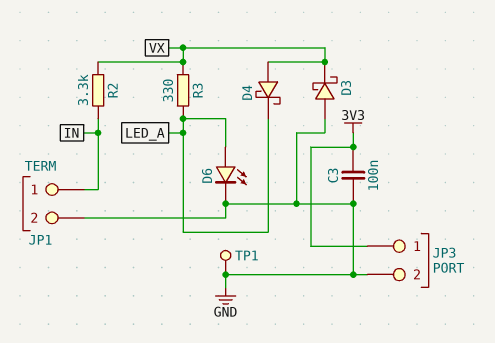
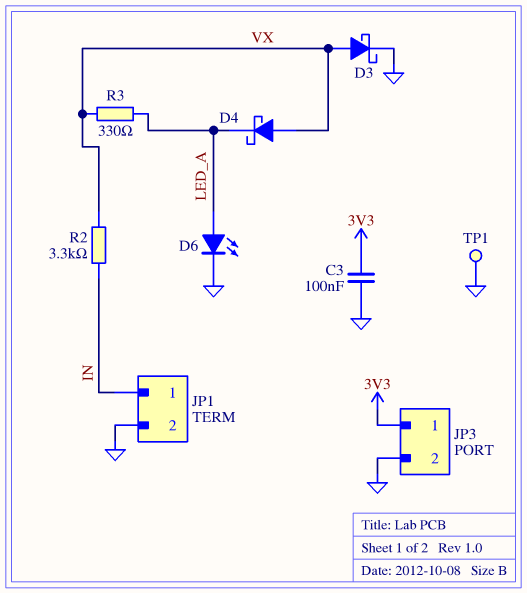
D3: schottky (A GND, K VX) -> schottky (A VX, K GND)

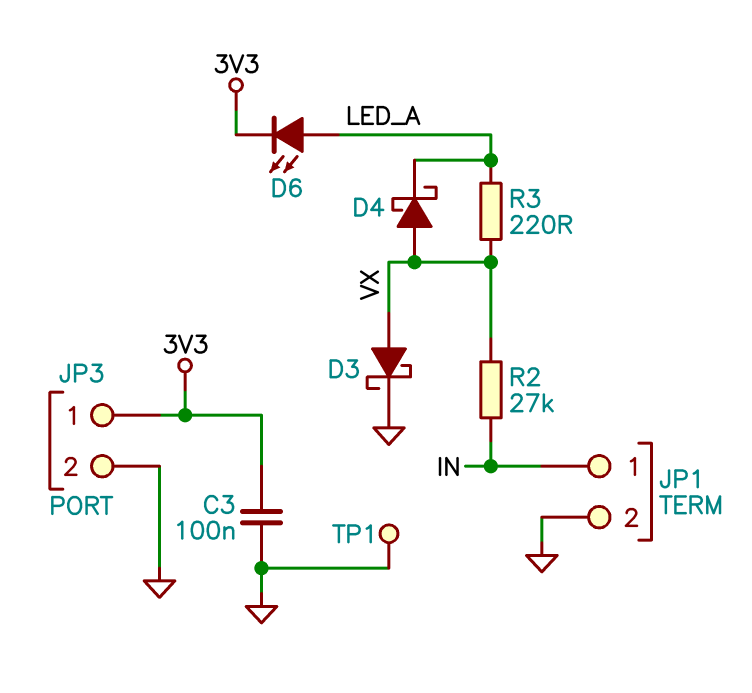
D6: LED (A LED_A, K GND) -> LED (A LED_A, K 3V3)
R2: 3.3k (IN, VX) -> 27k (IN, VX)
R3: 330 (LED_A, VX) -> 220 (LED_A, VX)

